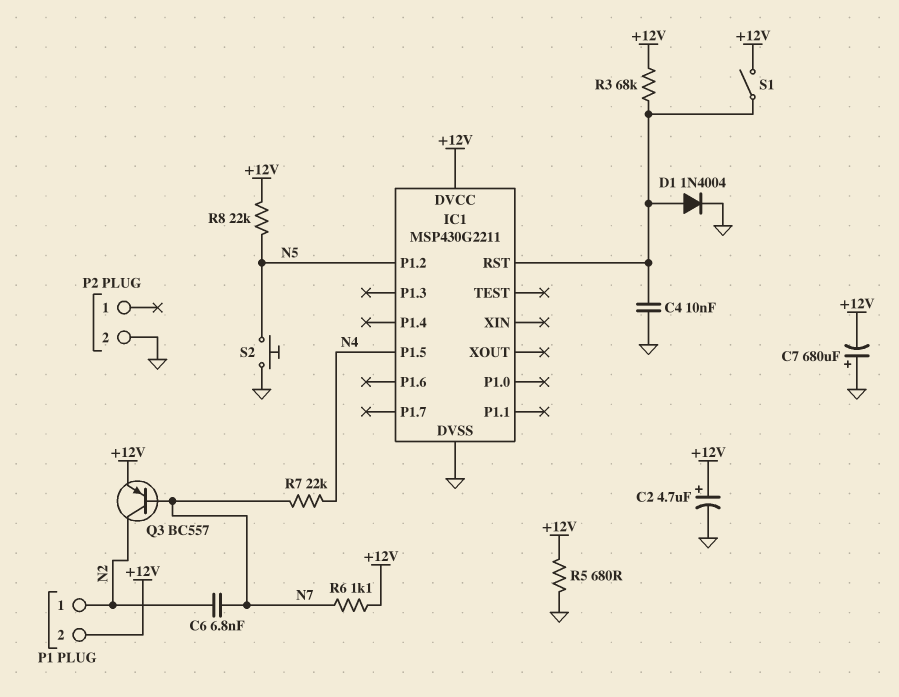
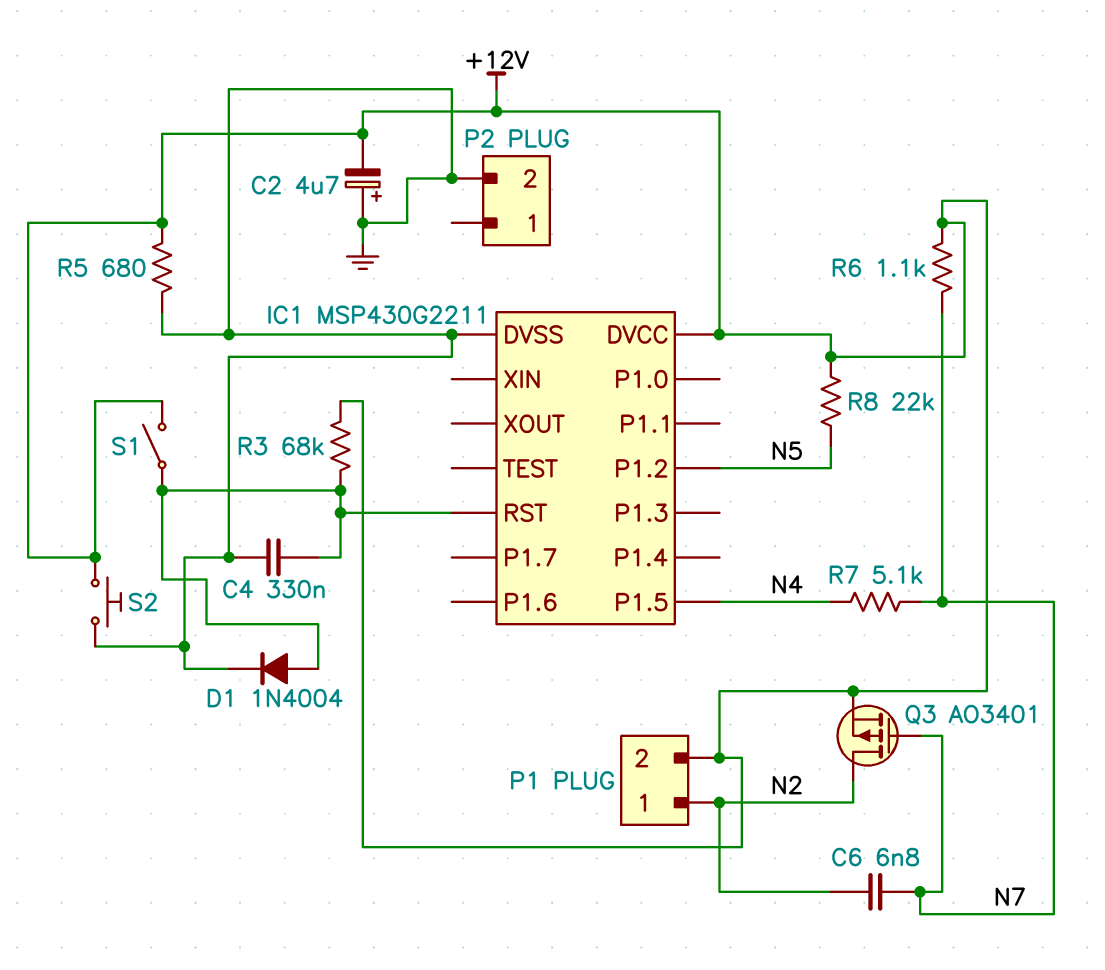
C2: 4.7uF (plus +12V, minus GND) -> 4.7uF (plus GND, minus +12V)
C4: 10nF (GND, IC1/RST) -> 330nF (GND, IC1/RST)
C7: 680uF (plus GND, minus +12V) -> none
Q3: PNP BC557 (B N7, C N2, E +12V) -> PMOS AO3401 (G N7, D N2, S +12V)
R7: 22k (N4, N7) -> 5.1k (N4, N7)
S2: button (GND, N5) -> button (+12V, GND)

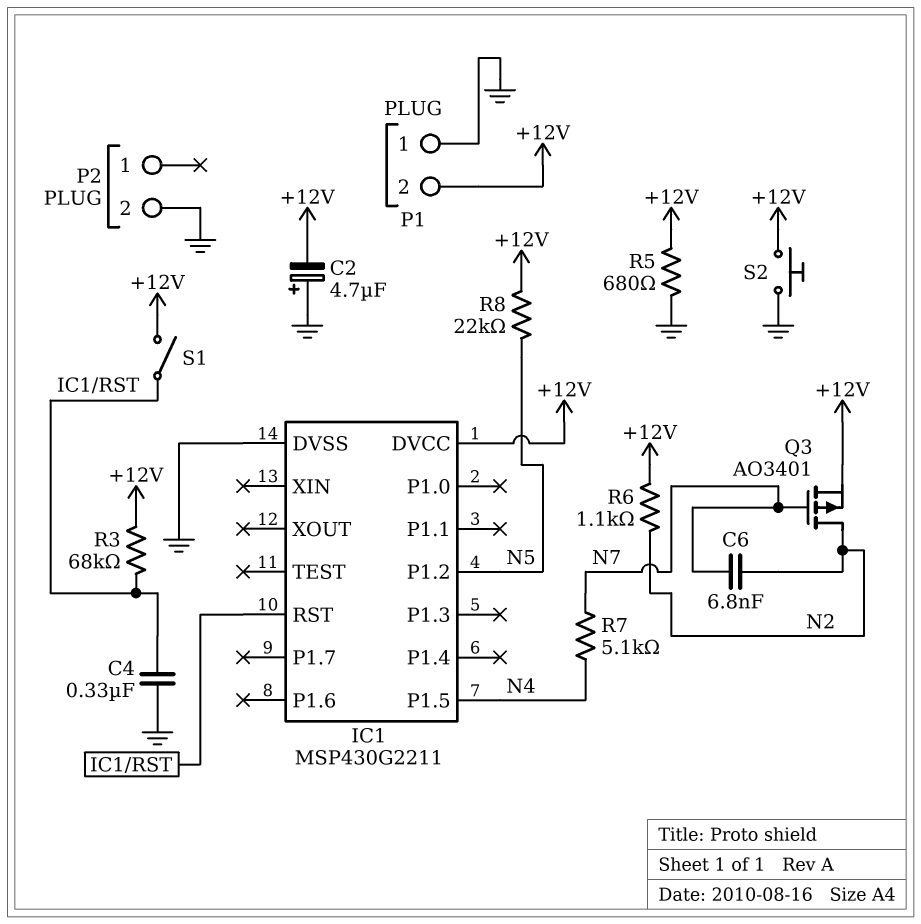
D1: diode 1N4004 (A IC1/RST, K GND) -> none
P1 pin 1: N2 -> GND
R6: 1.1k (+12V, N7) -> 1.1k (+12V, N2)

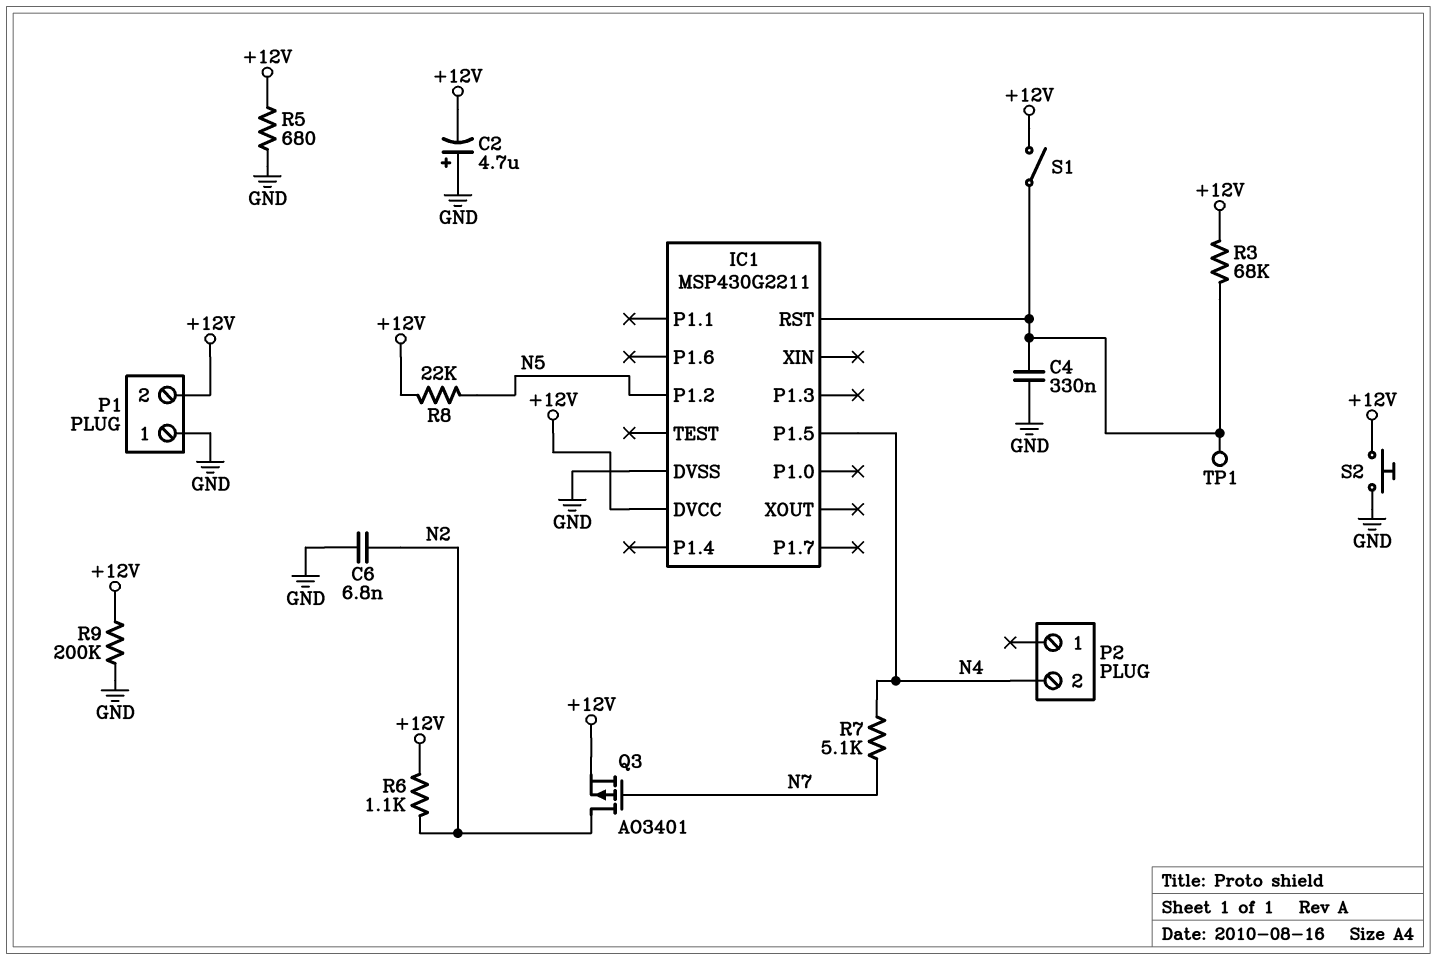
C6: 6.8nF (N2, N7) -> 6.8nF (GND, N2)
P2 pin 2: GND -> N4
R9: none -> 200k (+12V, GND)
TP1: none -> test point (IC1/RST)

